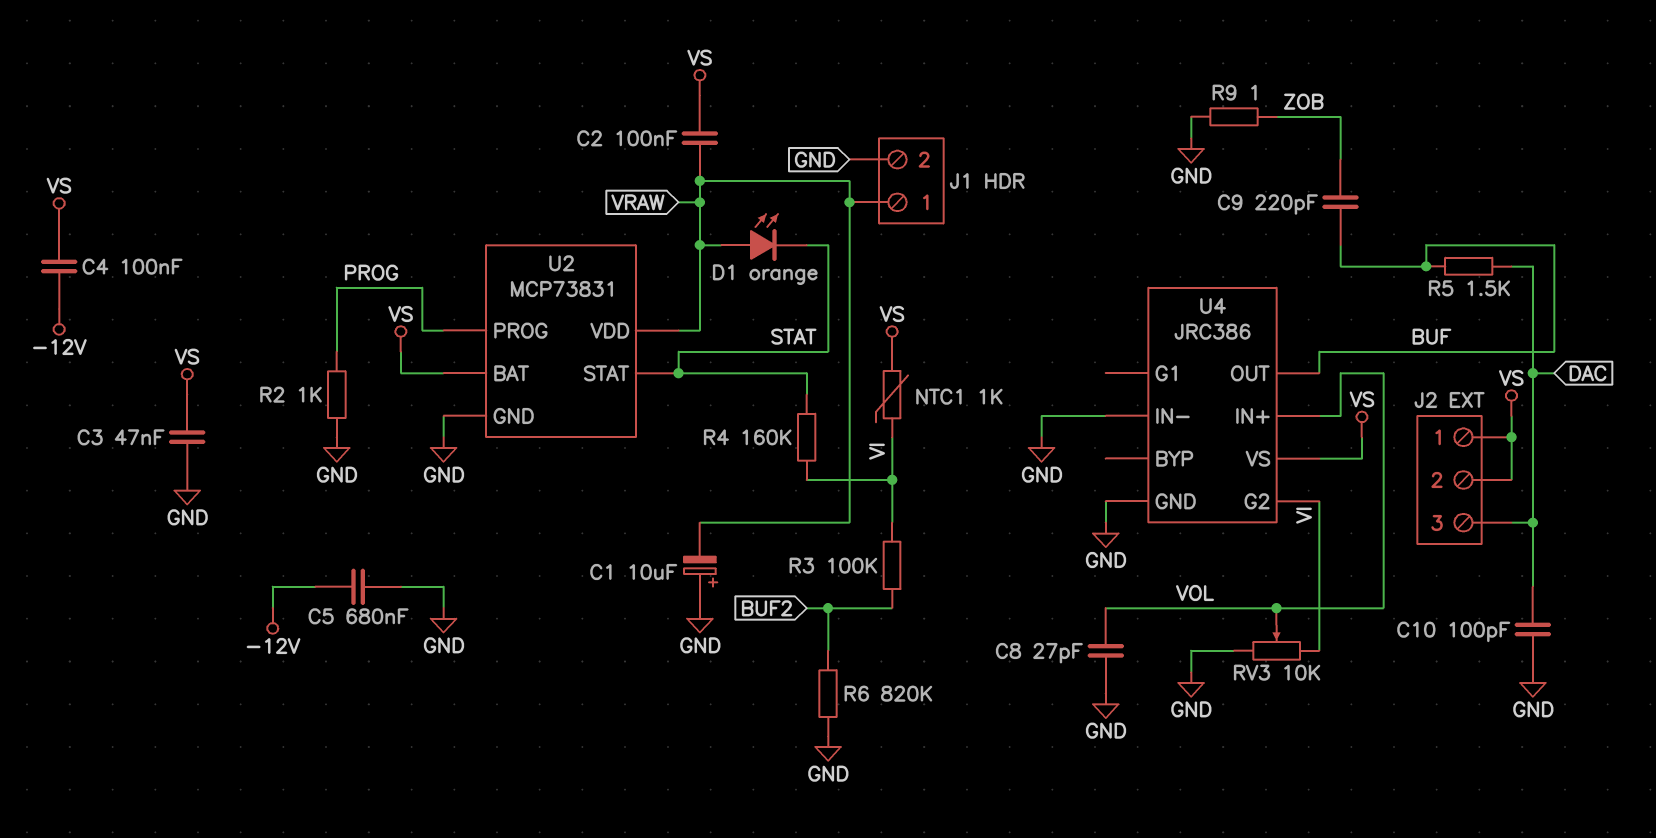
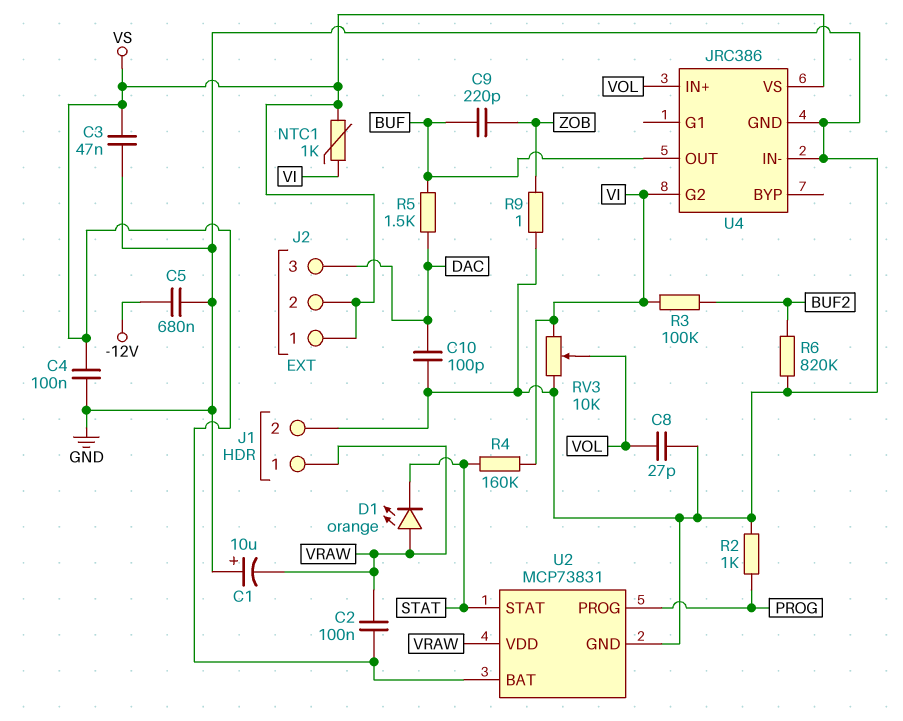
C4: 100nF (-12V, VS) -> 100nF (GND, VS)

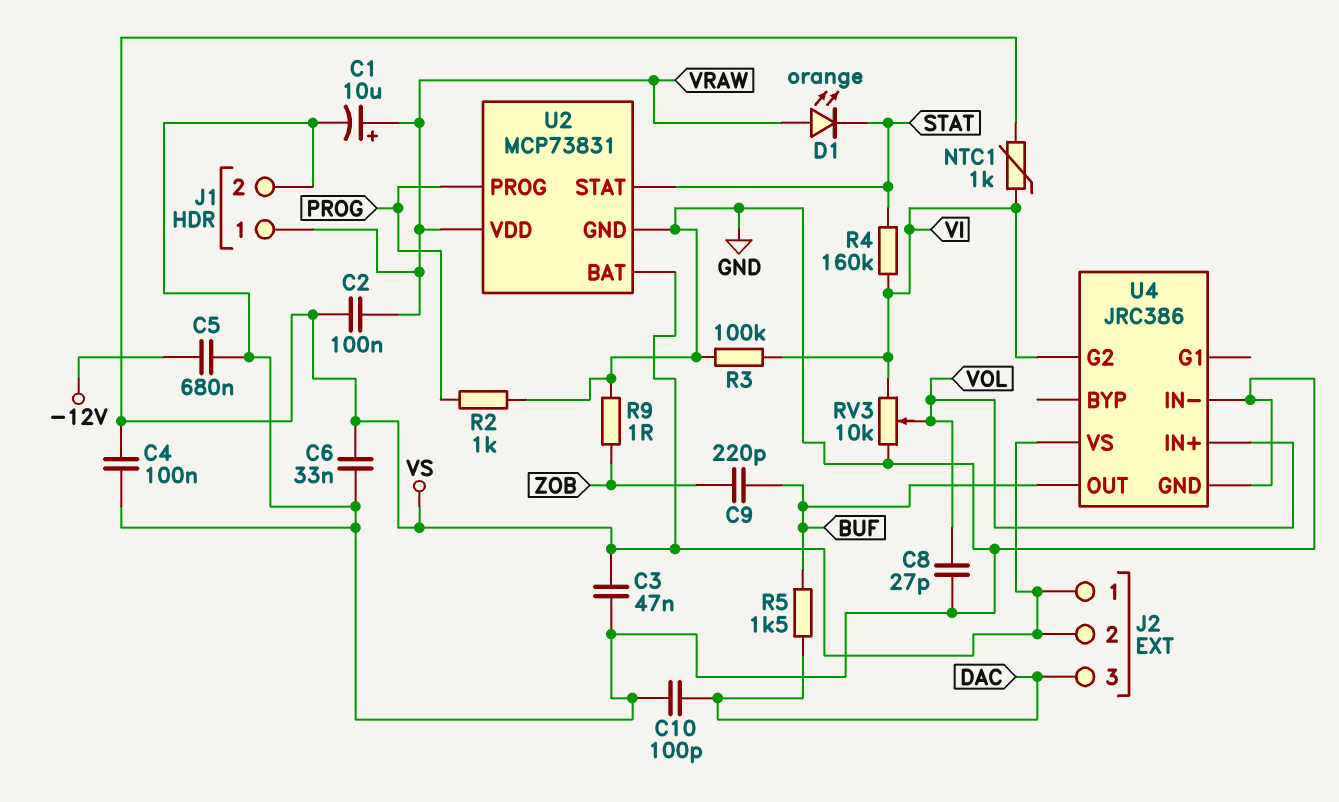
C1: 10uF (plus GND, minus VRAW) -> 10uF (plus VRAW, minus GND)
C6: none -> 33nF (GND, VS)
R3: 100k (BUF2, VI) -> 100k (GND, VI)
R6: 820k (BUF2, GND) -> none

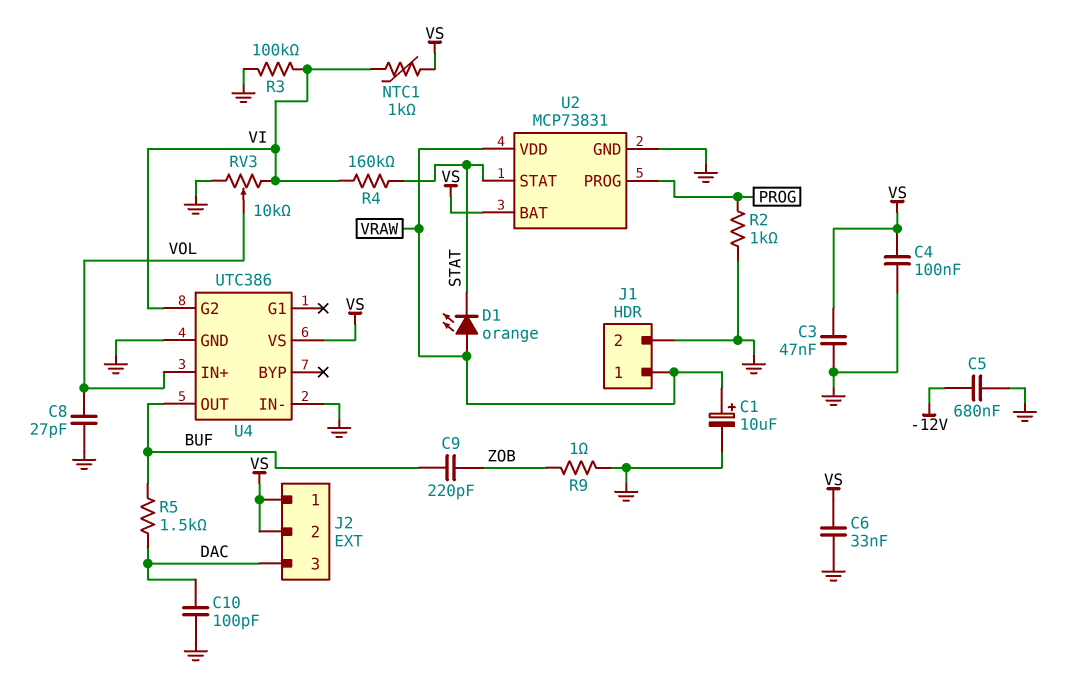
C2: 100nF (VRAW, VS) -> none
U4: JRC386 -> UTC386

